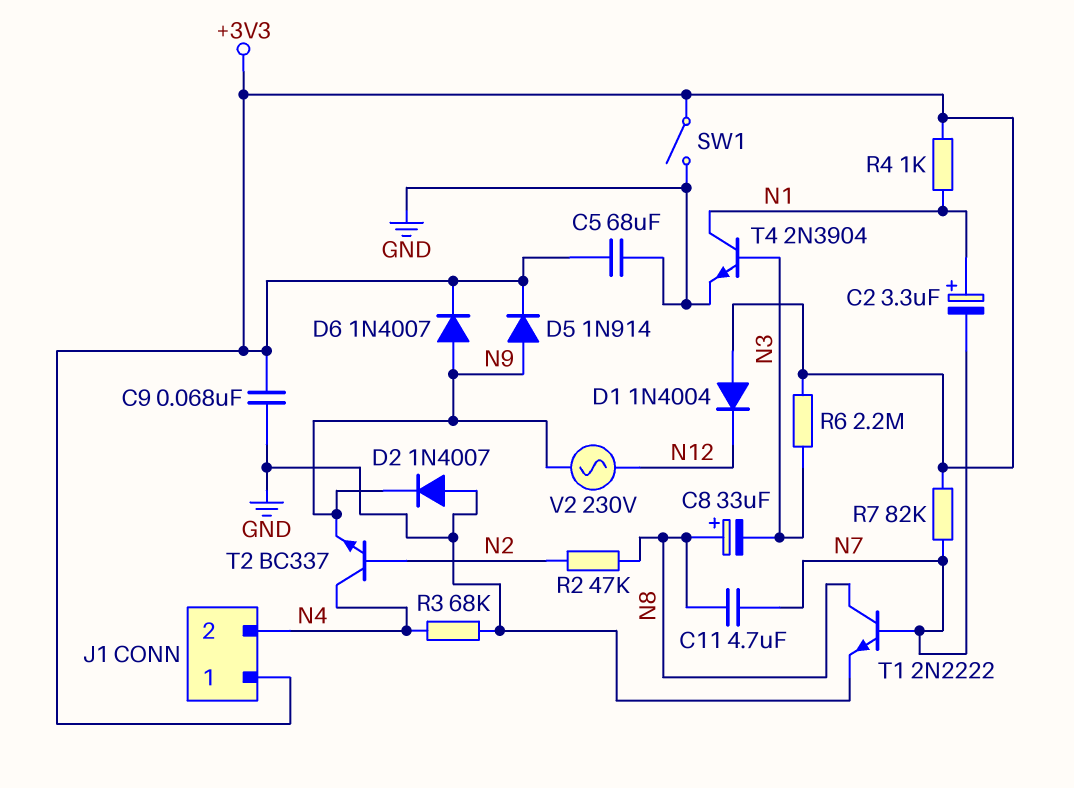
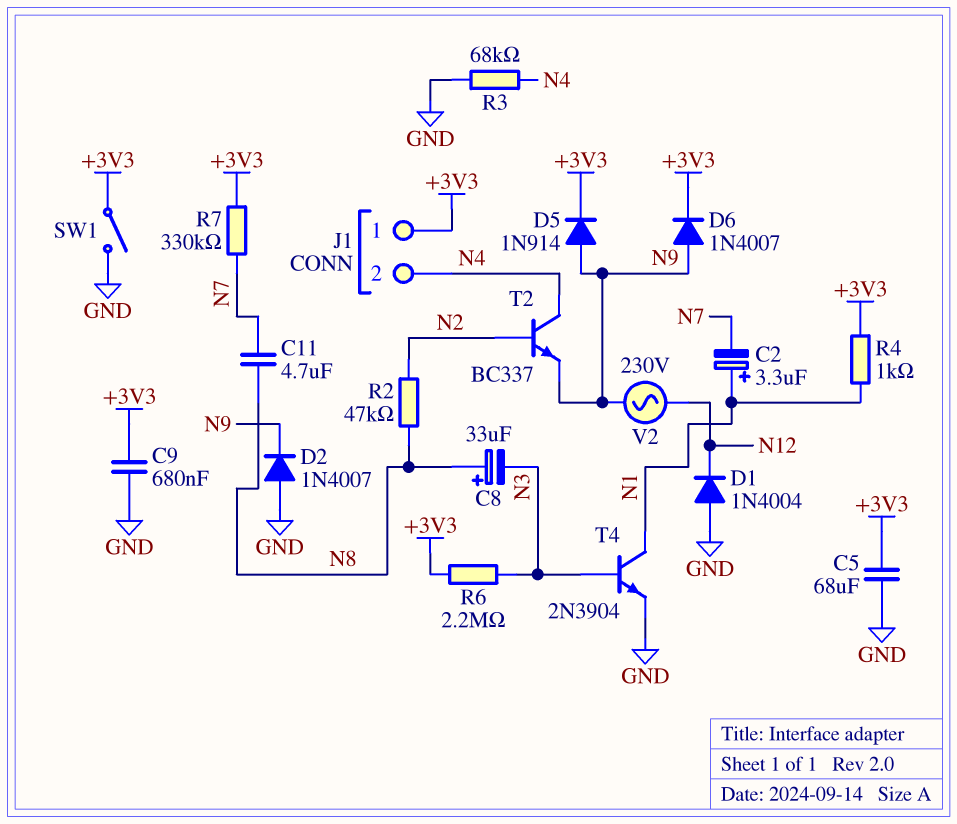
C9: 68nF (+3V3, GND) -> 680nF (+3V3, GND)
D1: diode 1N4004 (A +3V3, K N12) -> diode 1N4004 (A GND, K N12)
R7: 82k (+3V3, N7) -> 330k (+3V3, N7)
T1: NPN 2N2222 (B N7, C N8, E GND) -> none

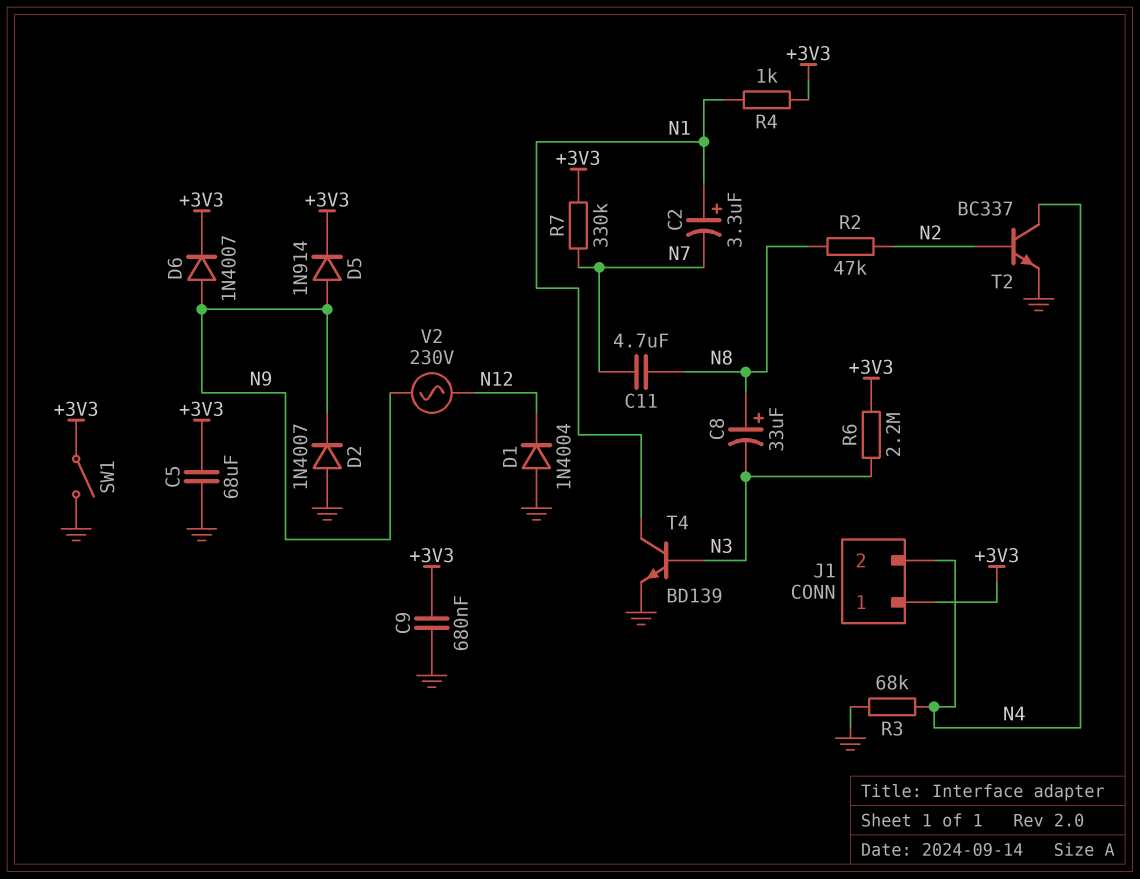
T2: NPN BC337 (B N2, C N4, E N9) -> NPN BC337 (B N2, C N4, E GND)
T4: NPN 2N3904 (B N3, C N1, E GND) -> NPN BD139 (B N3, C N1, E GND)

